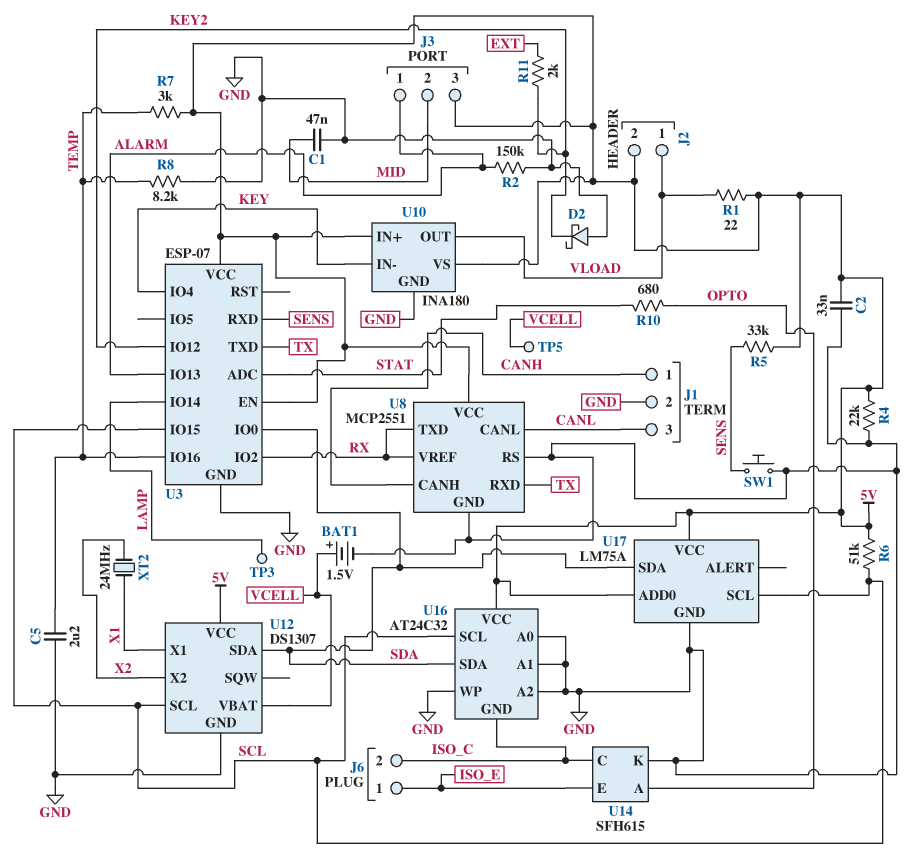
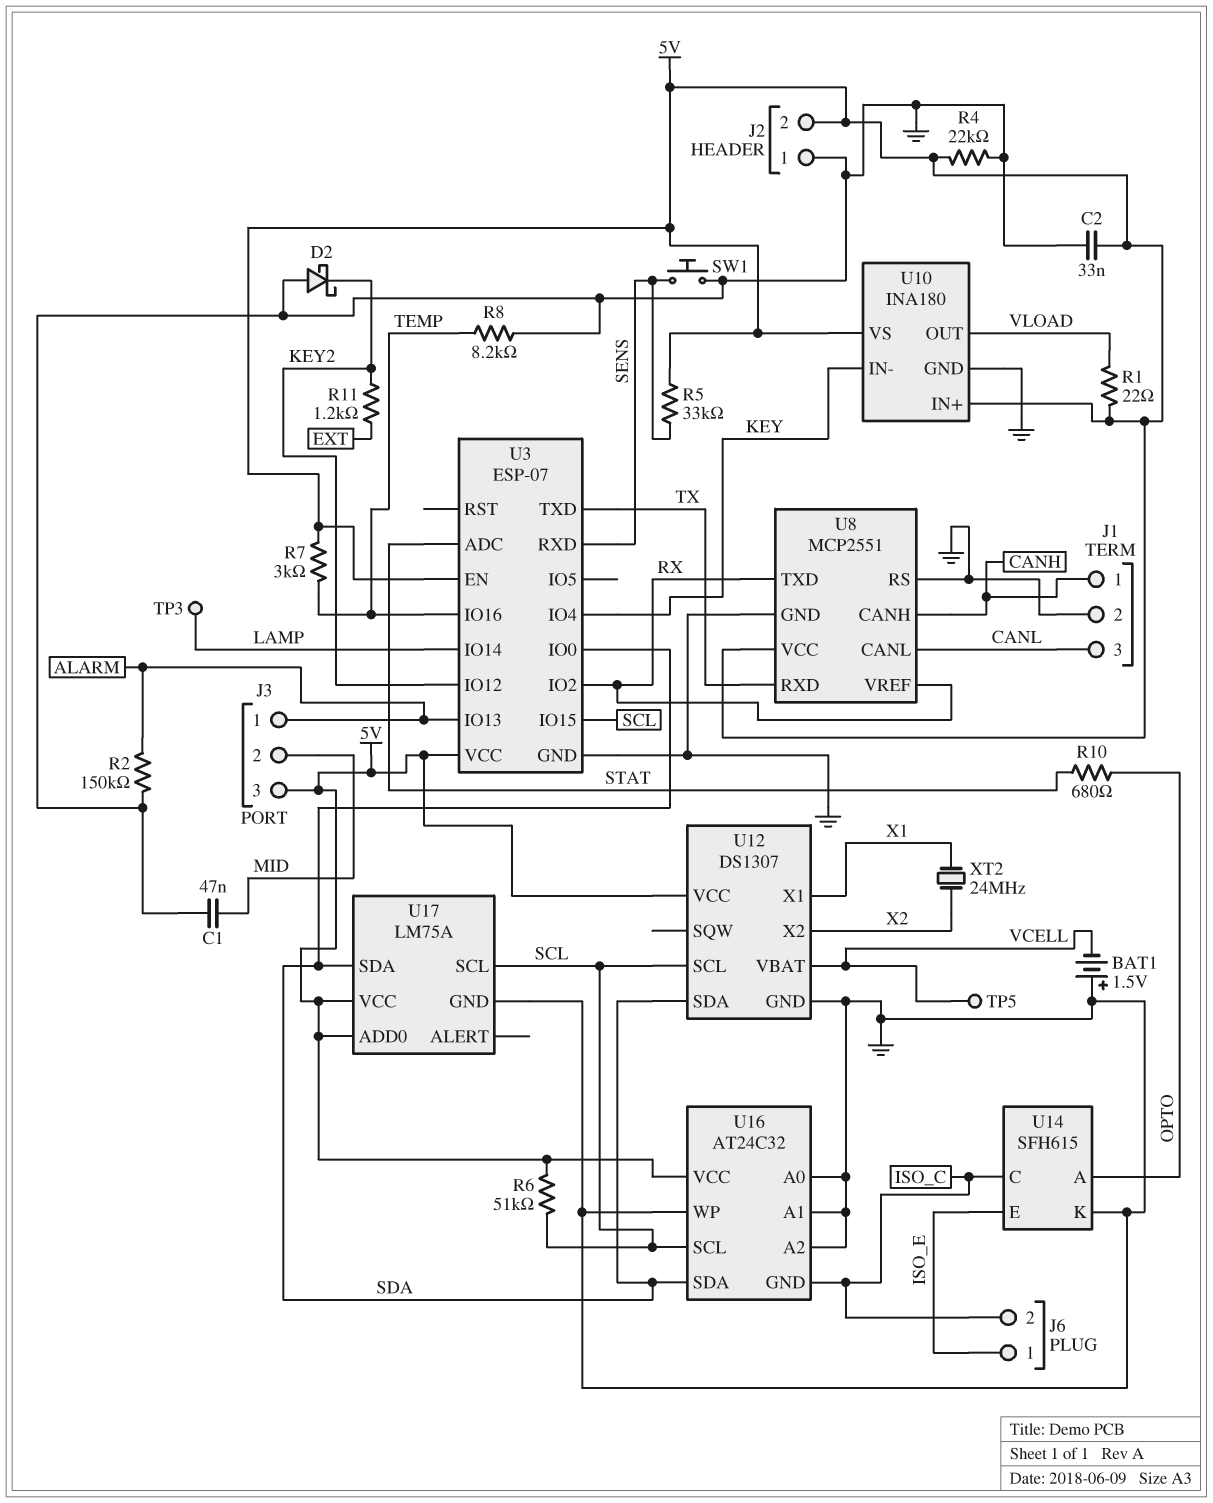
BAT1: 1.5V (plus VCELL, minus GND) -> 1.5V (plus GND, minus VCELL)
C5: 2.2uF (GND, TEMP) -> none
J2 pin 1: VLOAD -> GND
R11: 2k (EXT, KEY2) -> 1.2k (EXT, KEY2)

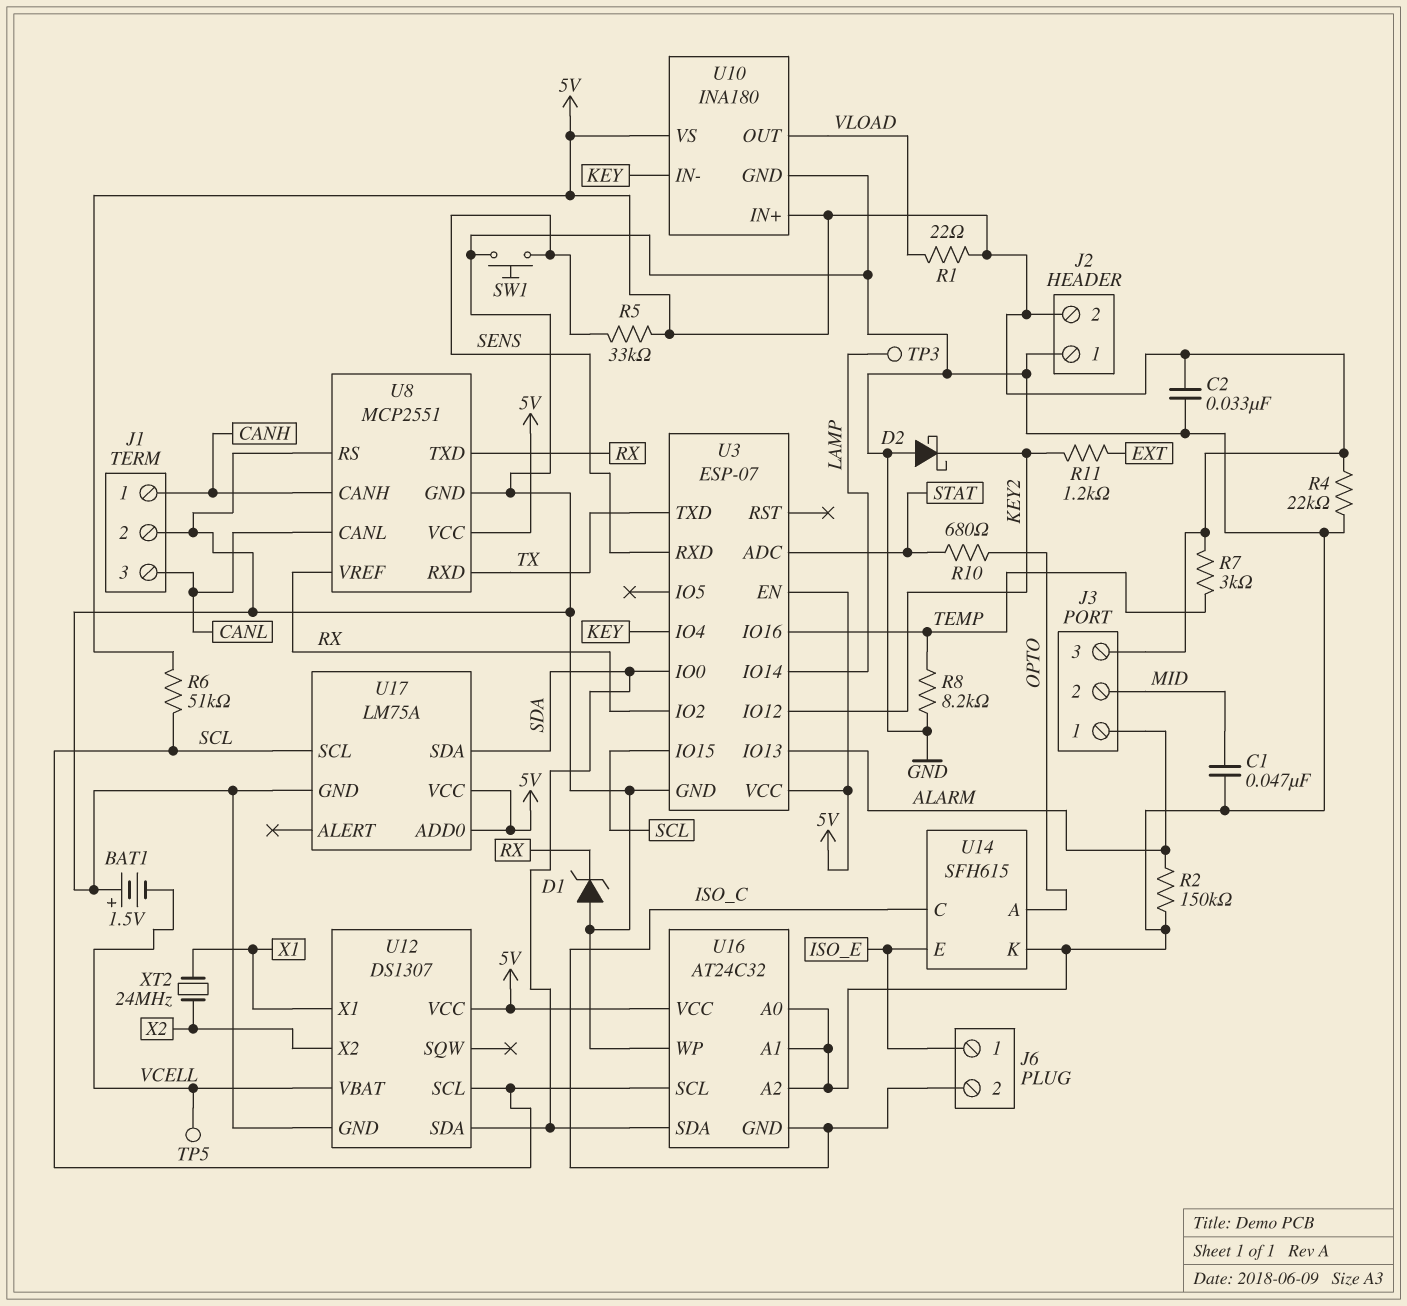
D1: none -> zener (A GND, K RX)

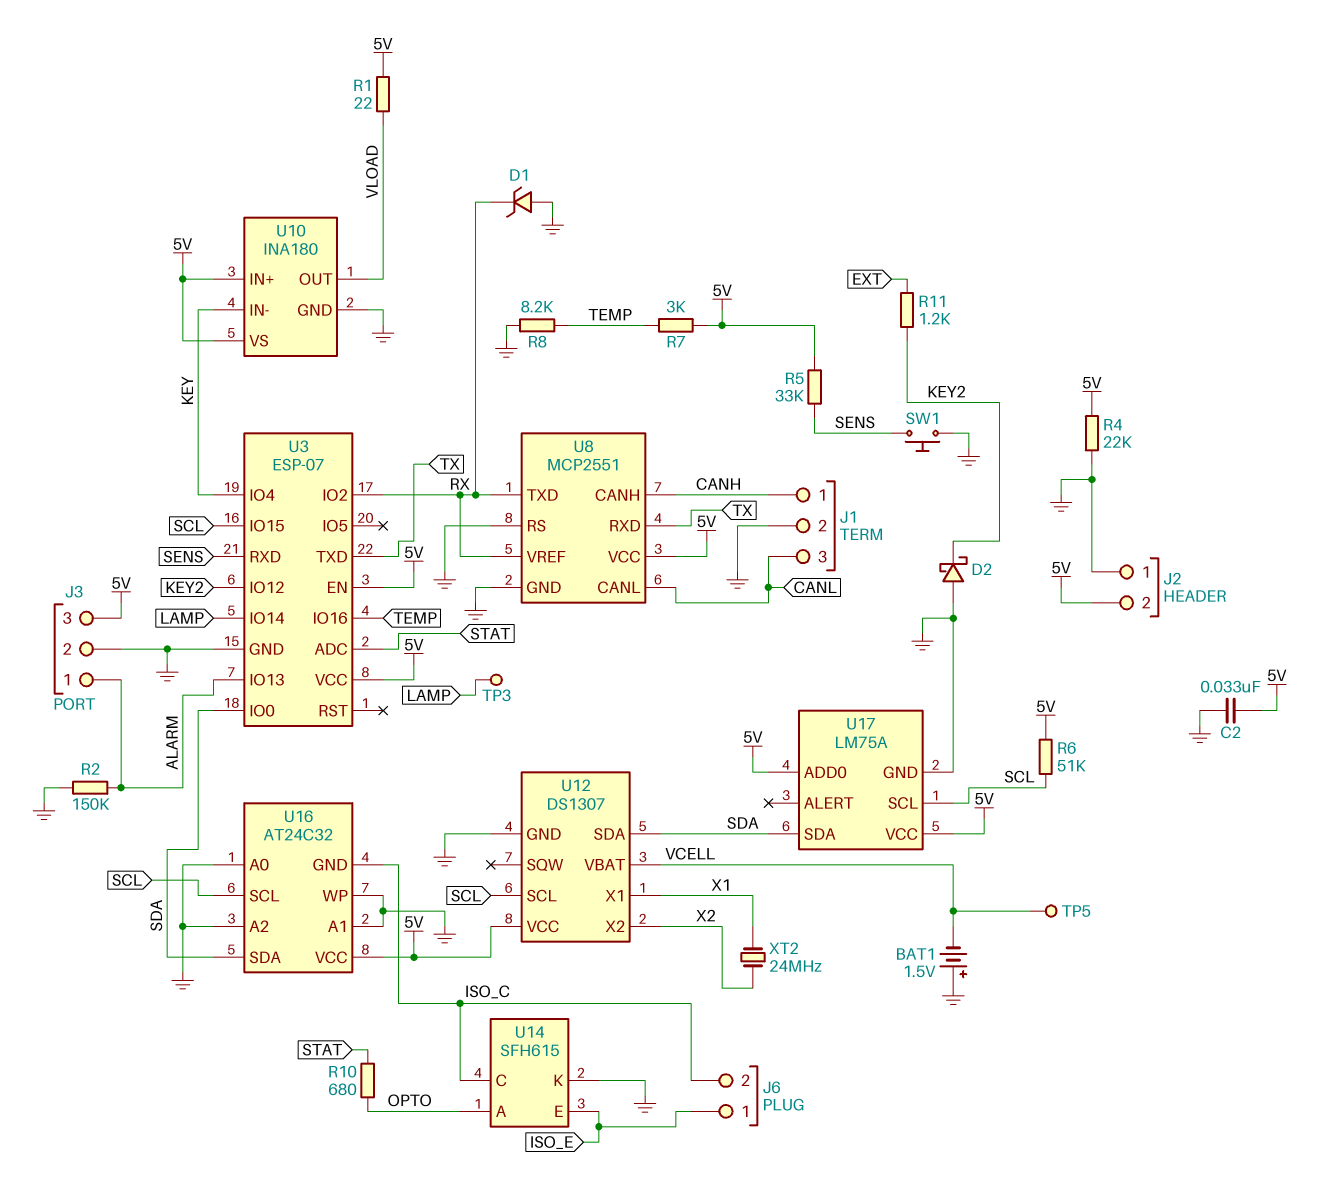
C1: 47nF (GND, MID) -> none
J3 pin 2: MID -> GND

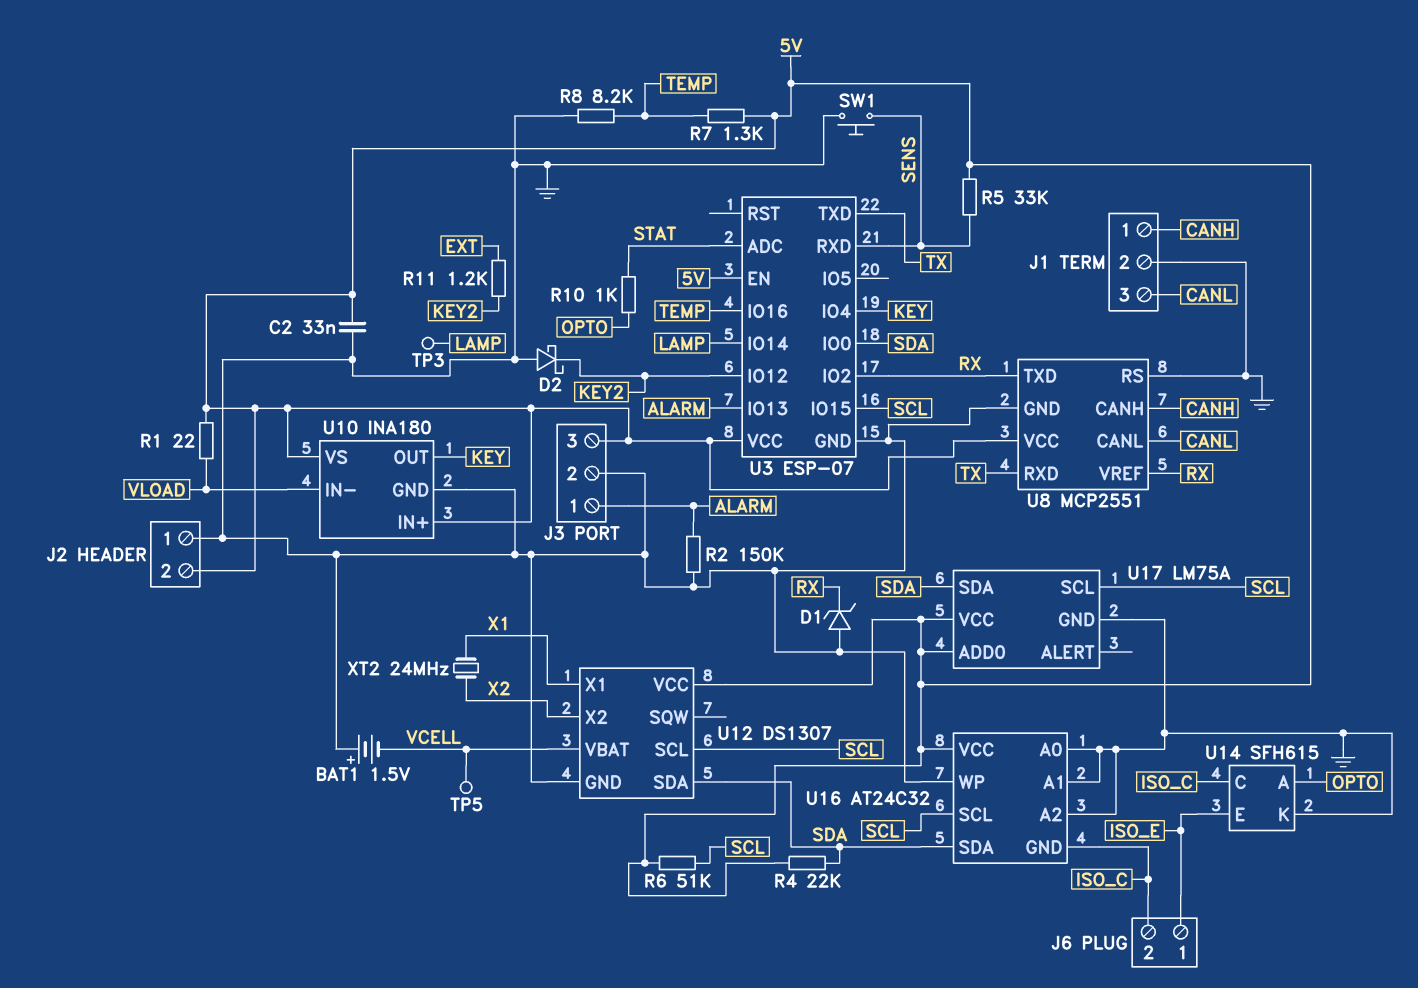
R4: 22k (5V, GND) -> 22k (5V, SDA)
R7: 3k (5V, TEMP) -> 1.3k (5V, TEMP)
R10: 680 (OPTO, STAT) -> 1k (OPTO, STAT)
U10 pin IN-: KEY -> VLOAD
U10 pin OUT: VLOAD -> KEY

